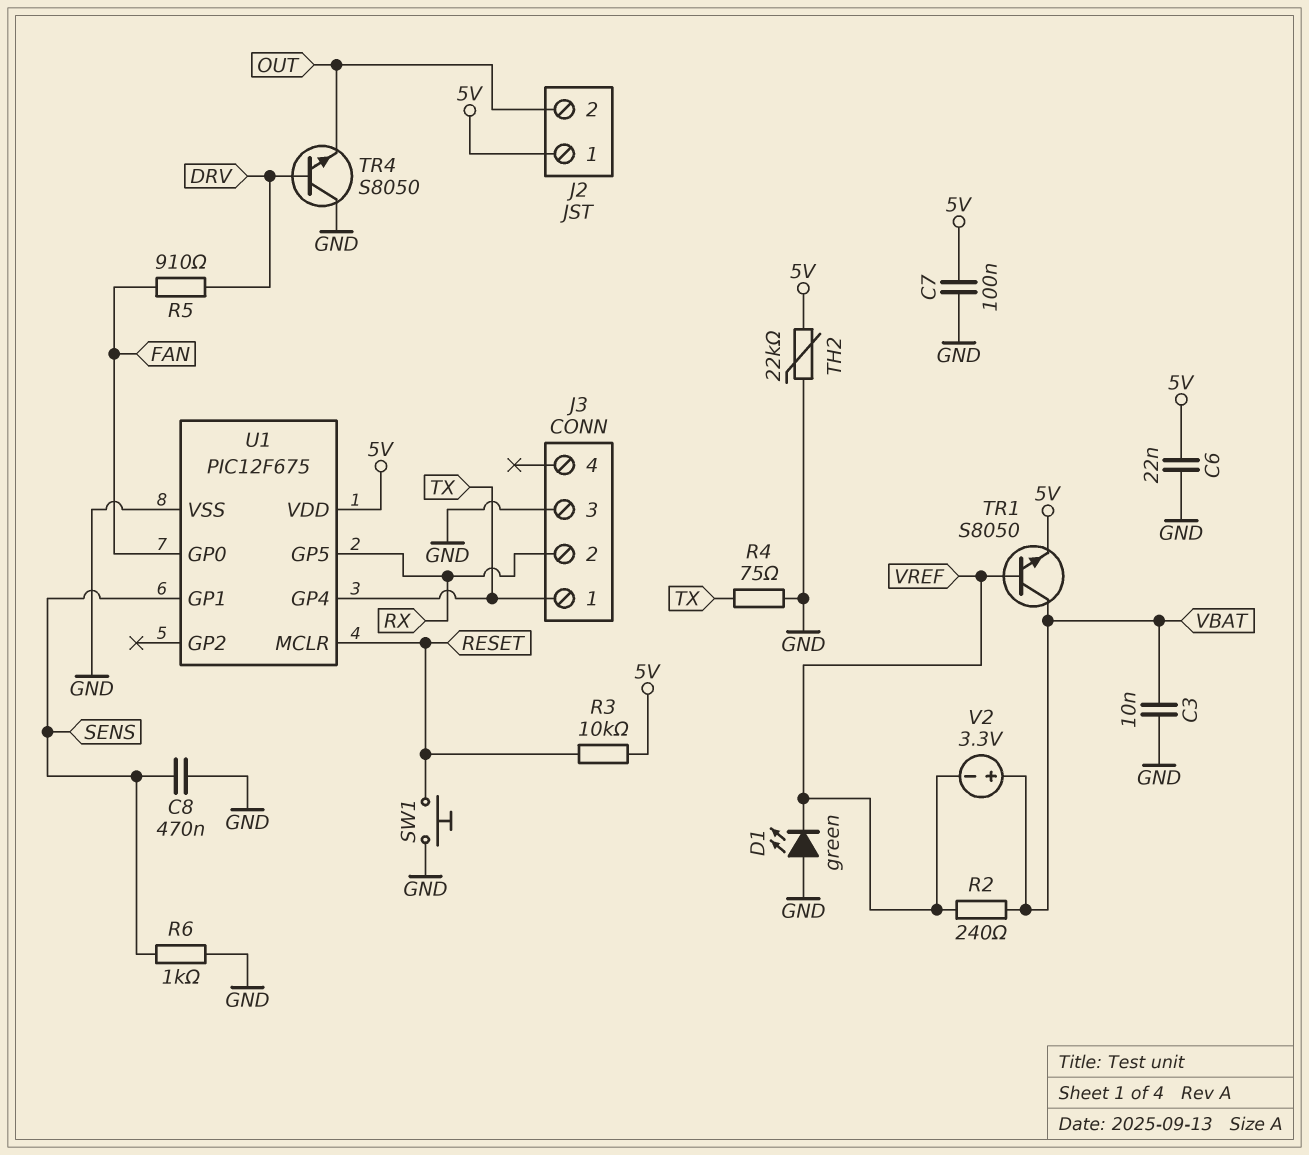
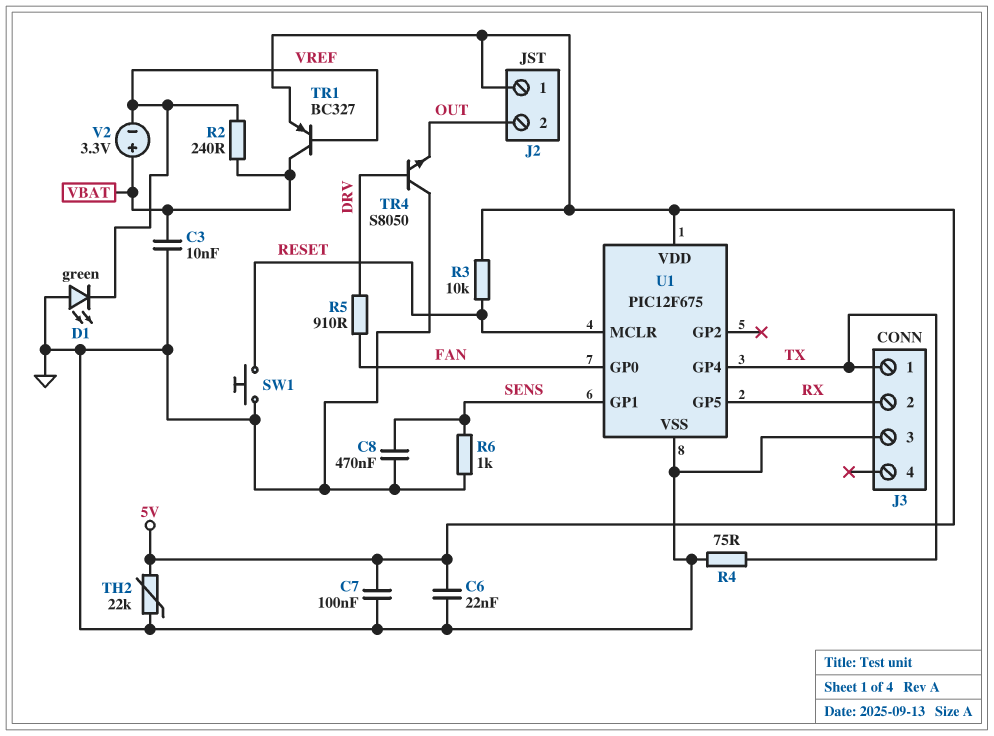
TR1: NPN S8050 (B VREF, C VBAT, E 5V) -> PNP BC327 (B VREF, C VBAT, E 5V)

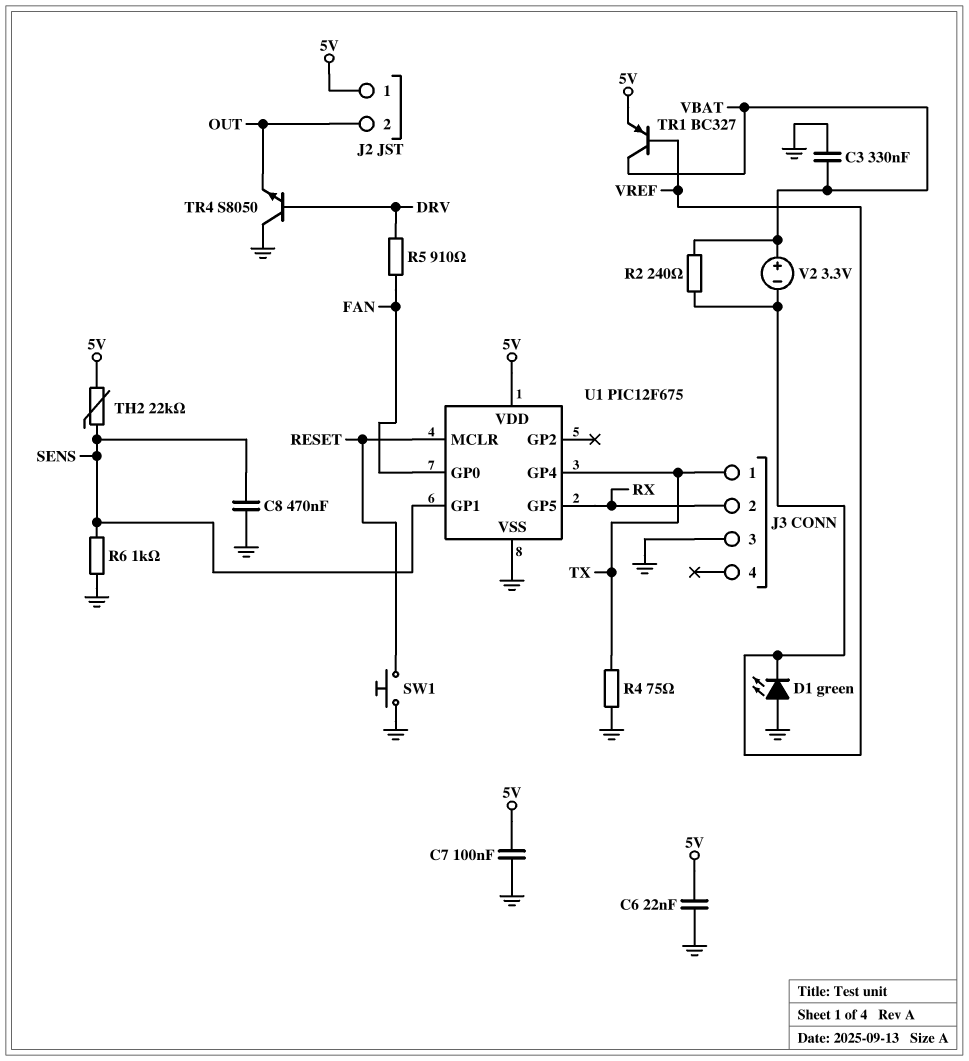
C3: 10nF (GND, VBAT) -> 330nF (GND, VBAT)
R3: 10k (5V, RESET) -> none
TH2: 22k (5V, GND) -> 22k (5V, SENS)

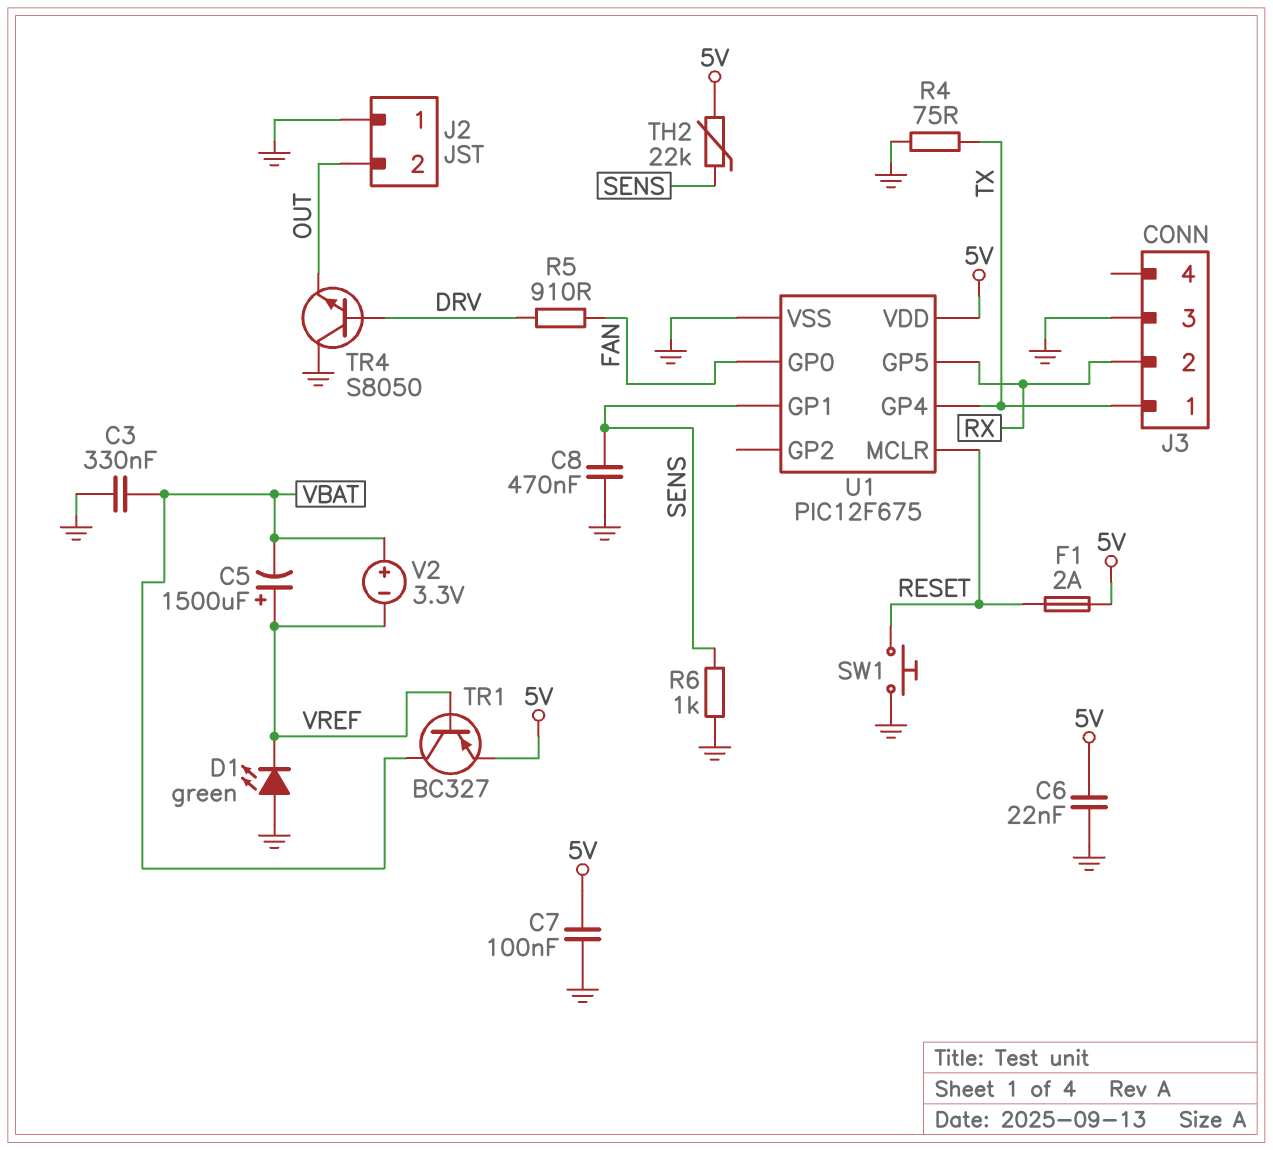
C5: none -> 1500uF (plus VREF, minus VBAT)
F1: none -> 2A (5V, RESET)
J2 pin 1: 5V -> GND
R2: 240 (VBAT, VREF) -> none

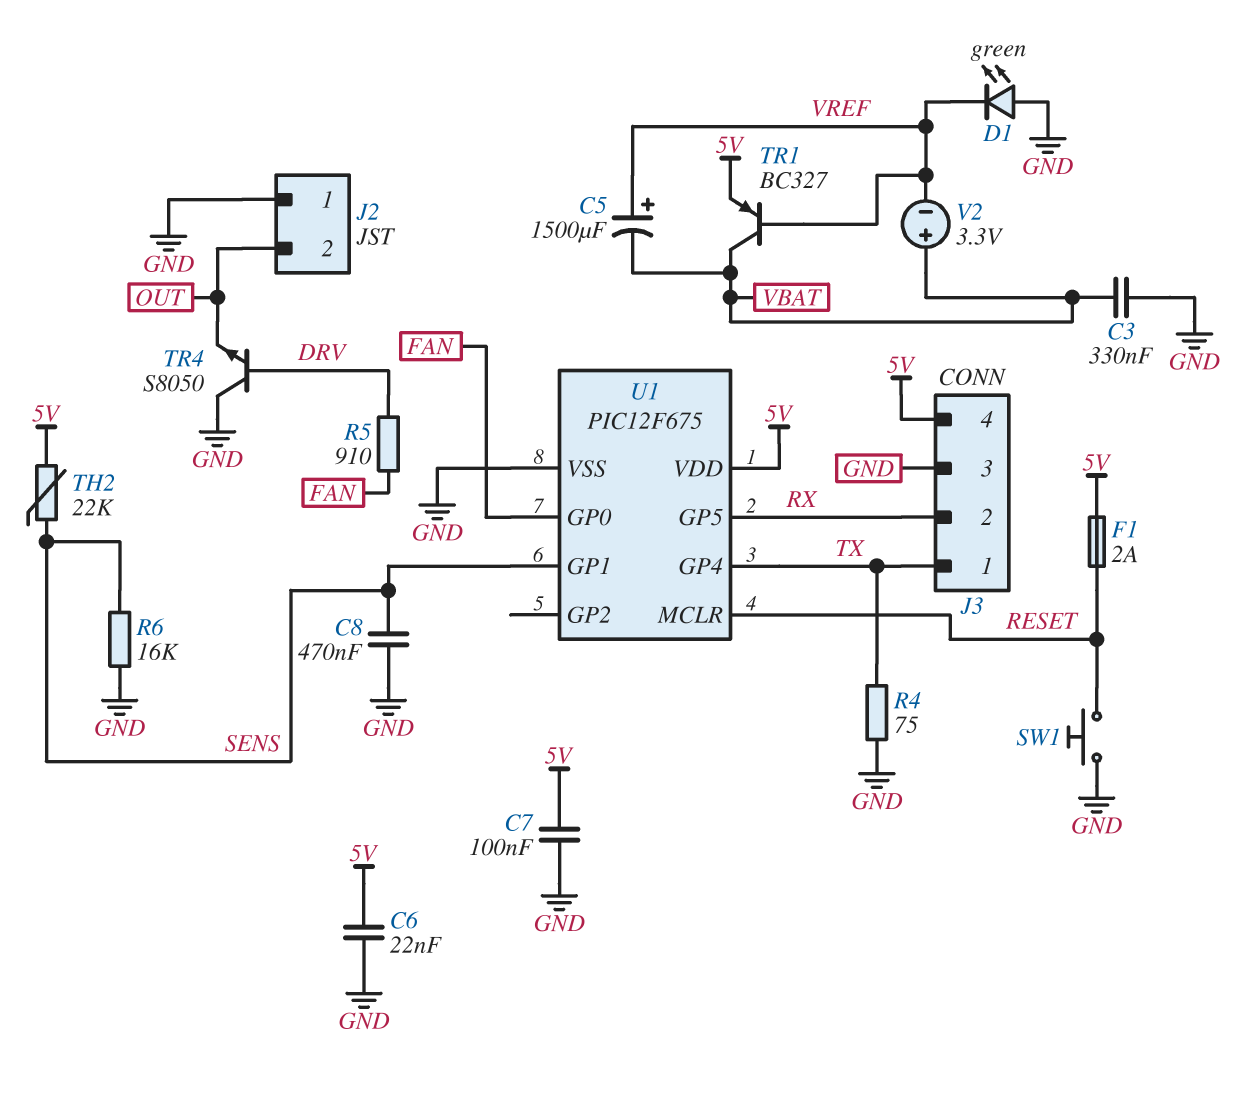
J3 pin 4: none -> 5V
R6: 1k (GND, SENS) -> 16k (GND, SENS)

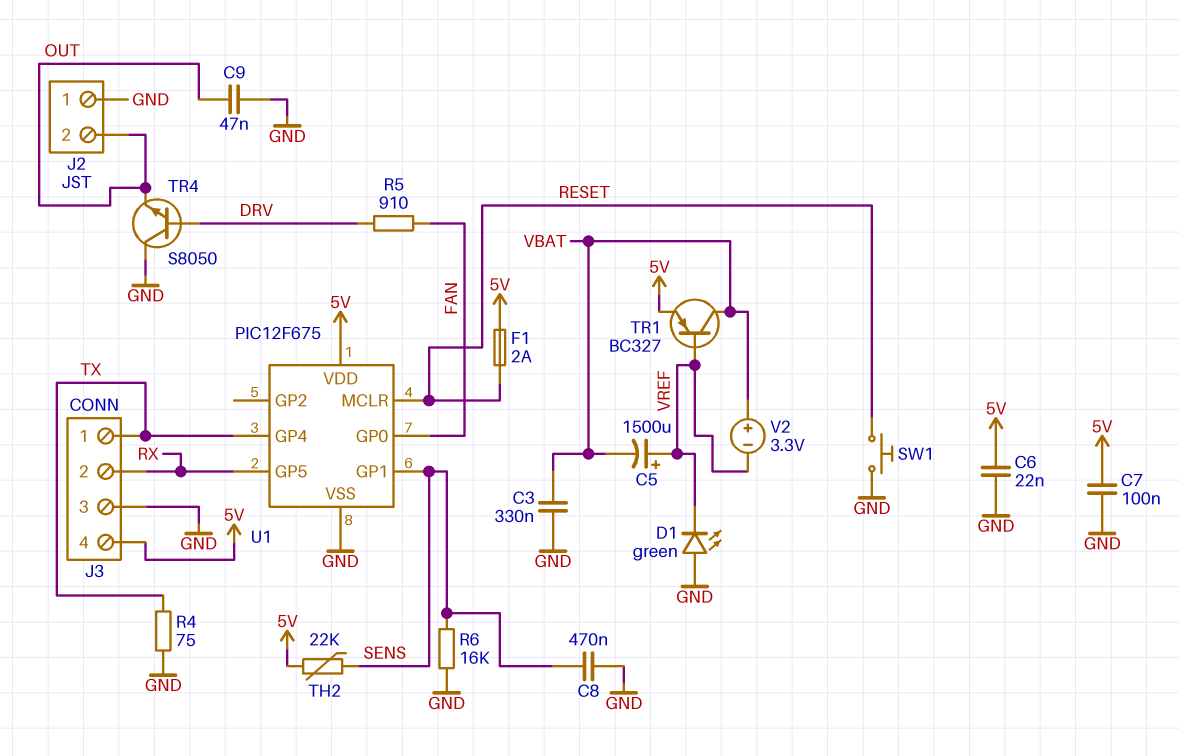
C9: none -> 47nF (GND, OUT)

